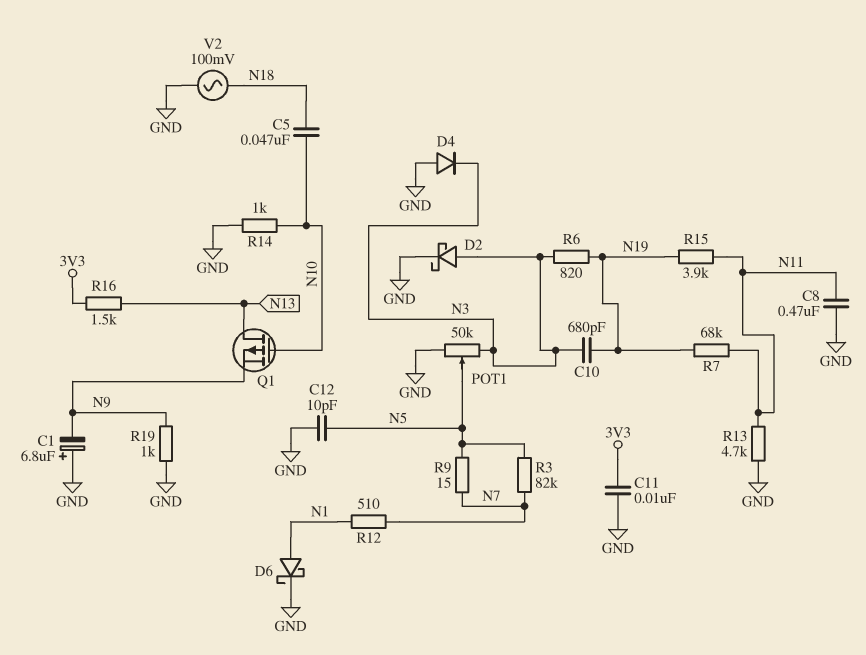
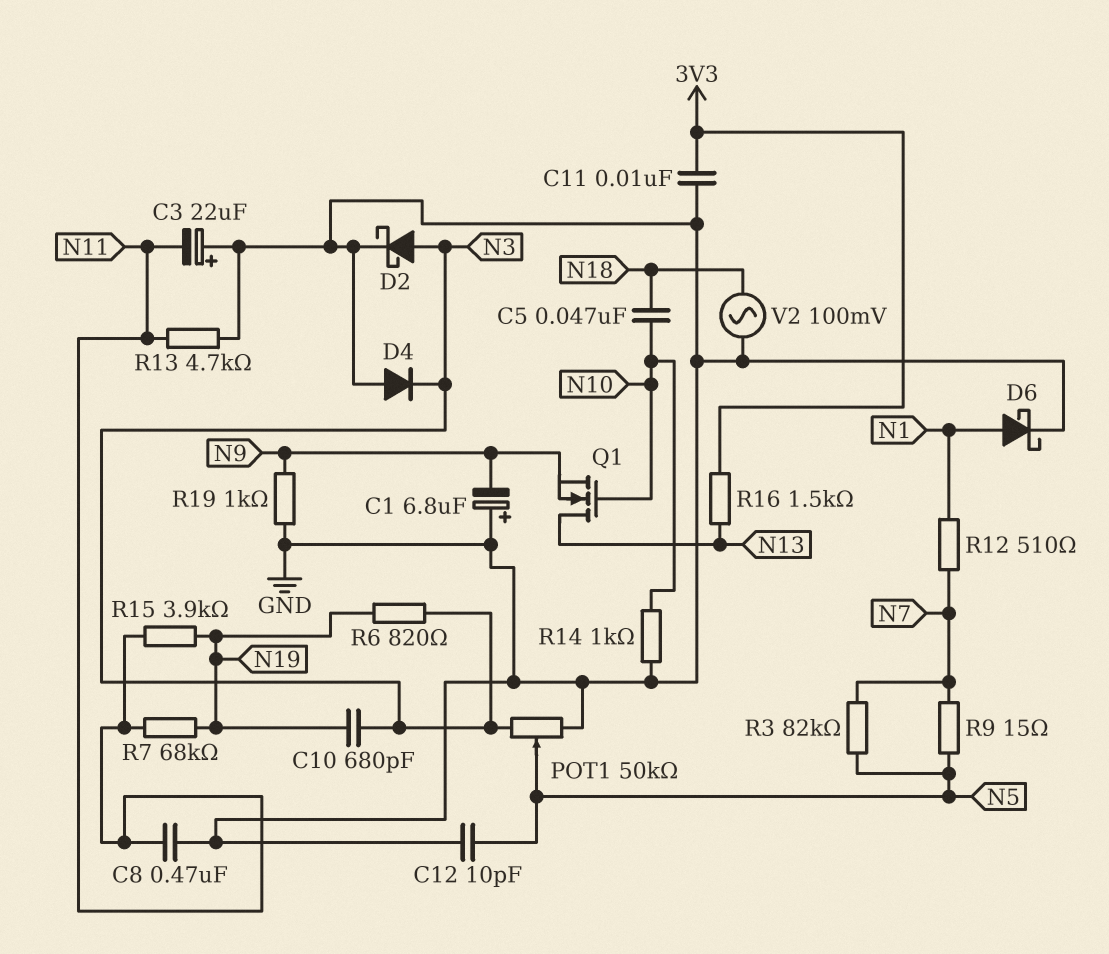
C3: none -> 22uF (plus GND, minus N11)
Q1: PMOS (G N10, D N13, S N9) -> NMOS (G N10, D N13, S N9)

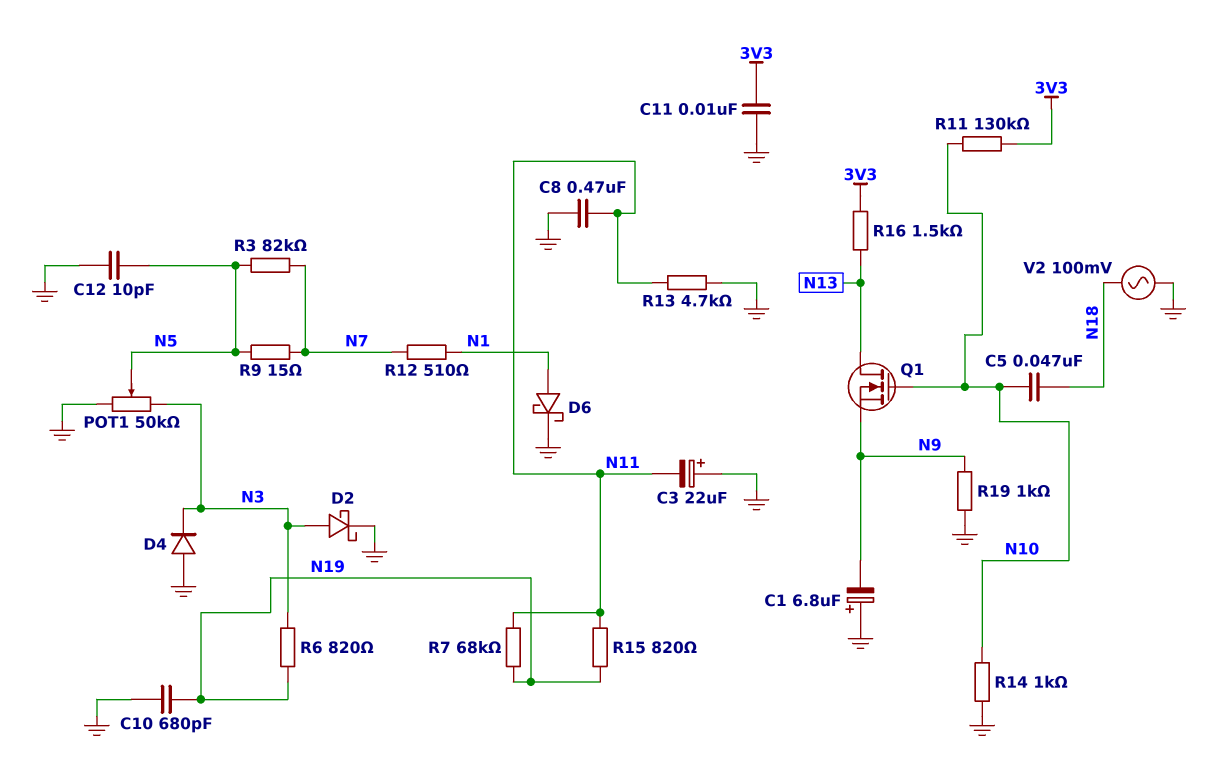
C10: 680pF (N3, N19) -> 680pF (GND, N19)
R11: none -> 130k (3V3, N10)
R15: 3.9k (N11, N19) -> 820 (N11, N19)

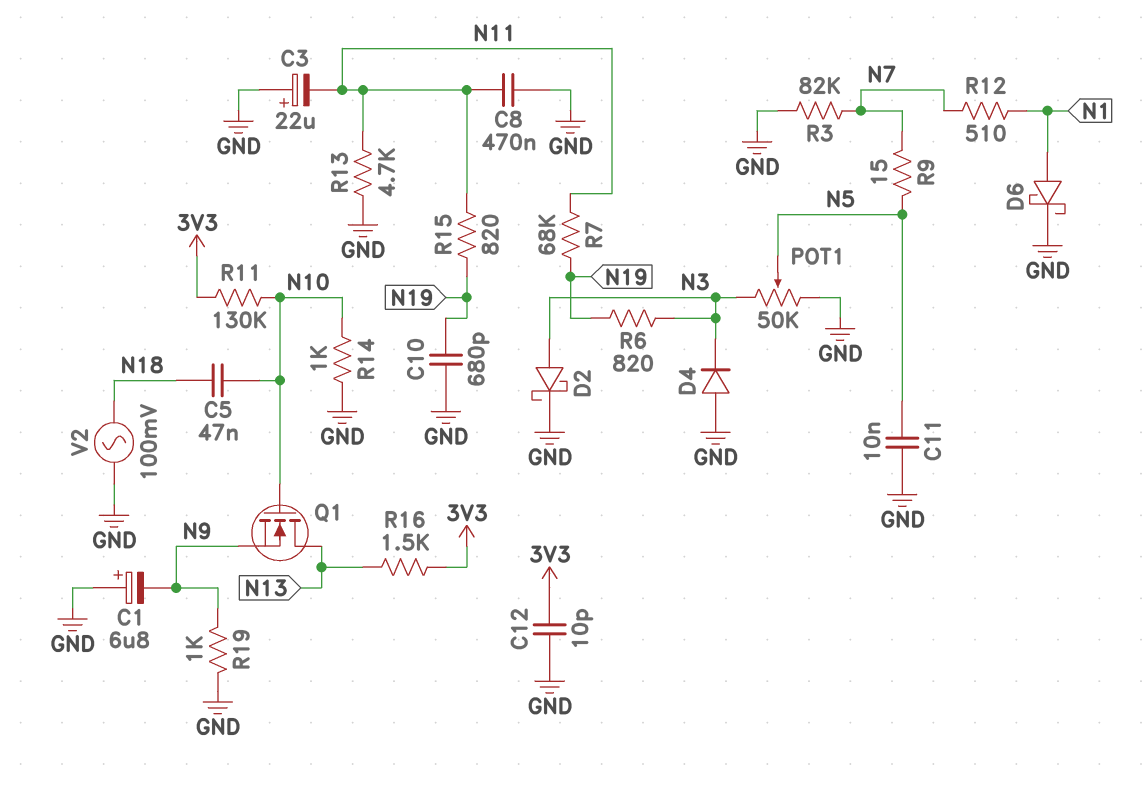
C11: 10nF (3V3, GND) -> 10nF (GND, N5)
C12: 10pF (GND, N5) -> 10pF (3V3, GND)
R3: 82k (N5, N7) -> 82k (GND, N7)

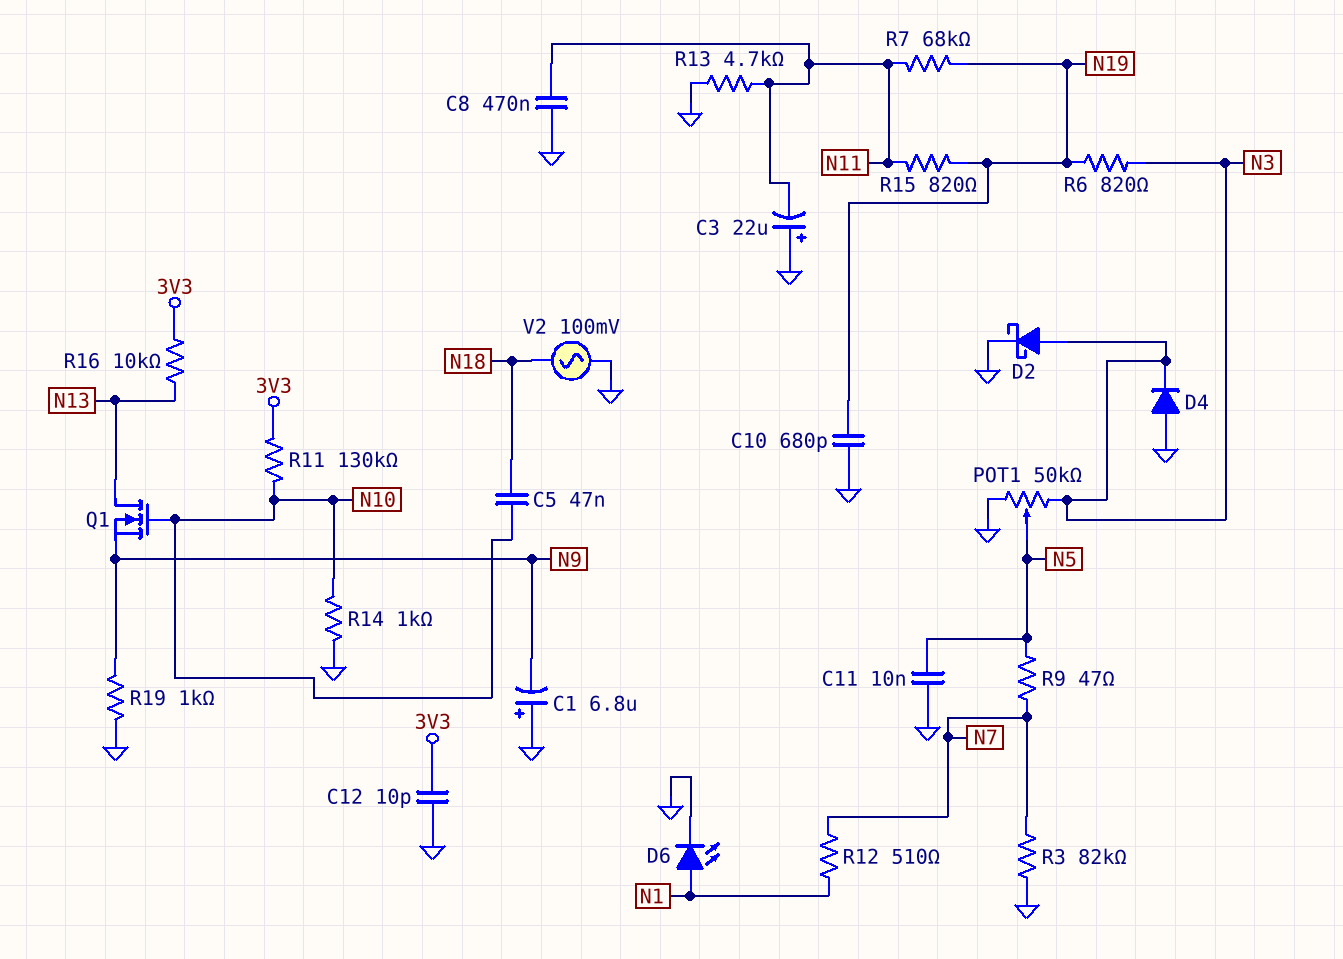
D6: schottky (A N1, K GND) -> LED (A N1, K GND)
R9: 15 (N5, N7) -> 47 (N5, N7)
R16: 1.5k (3V3, N13) -> 10k (3V3, N13)

